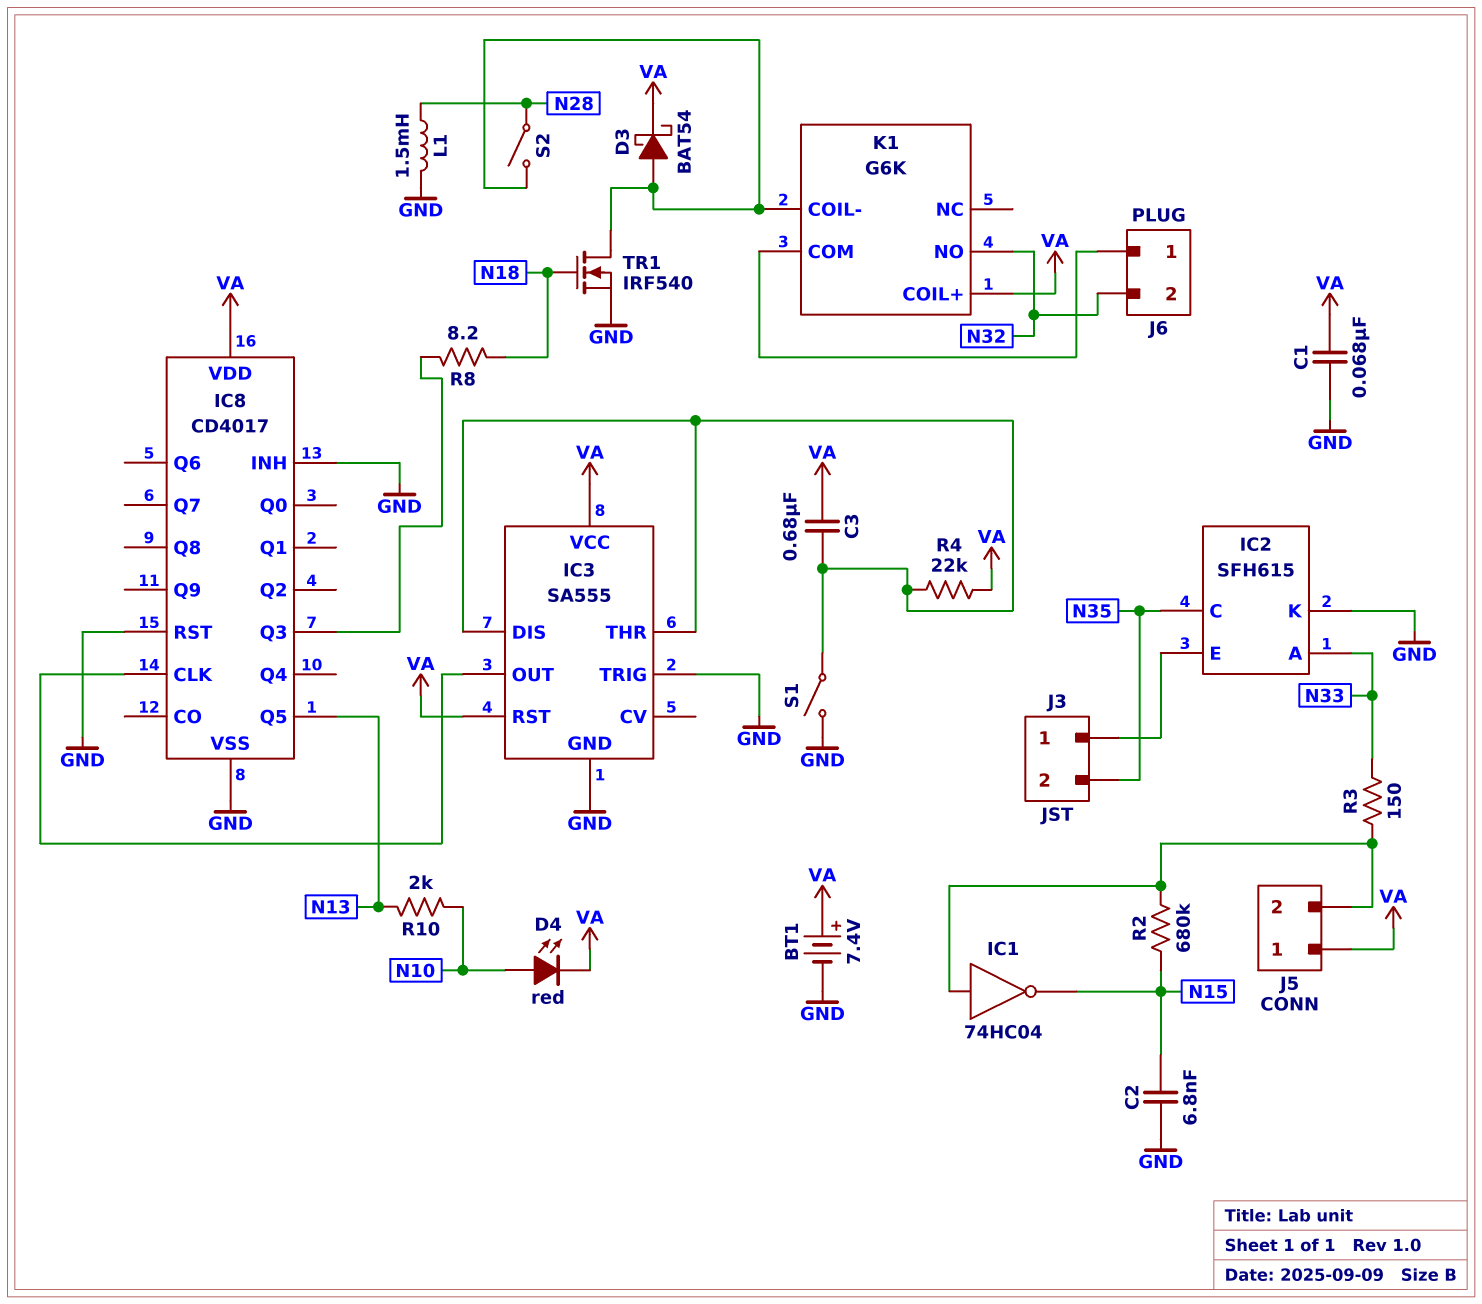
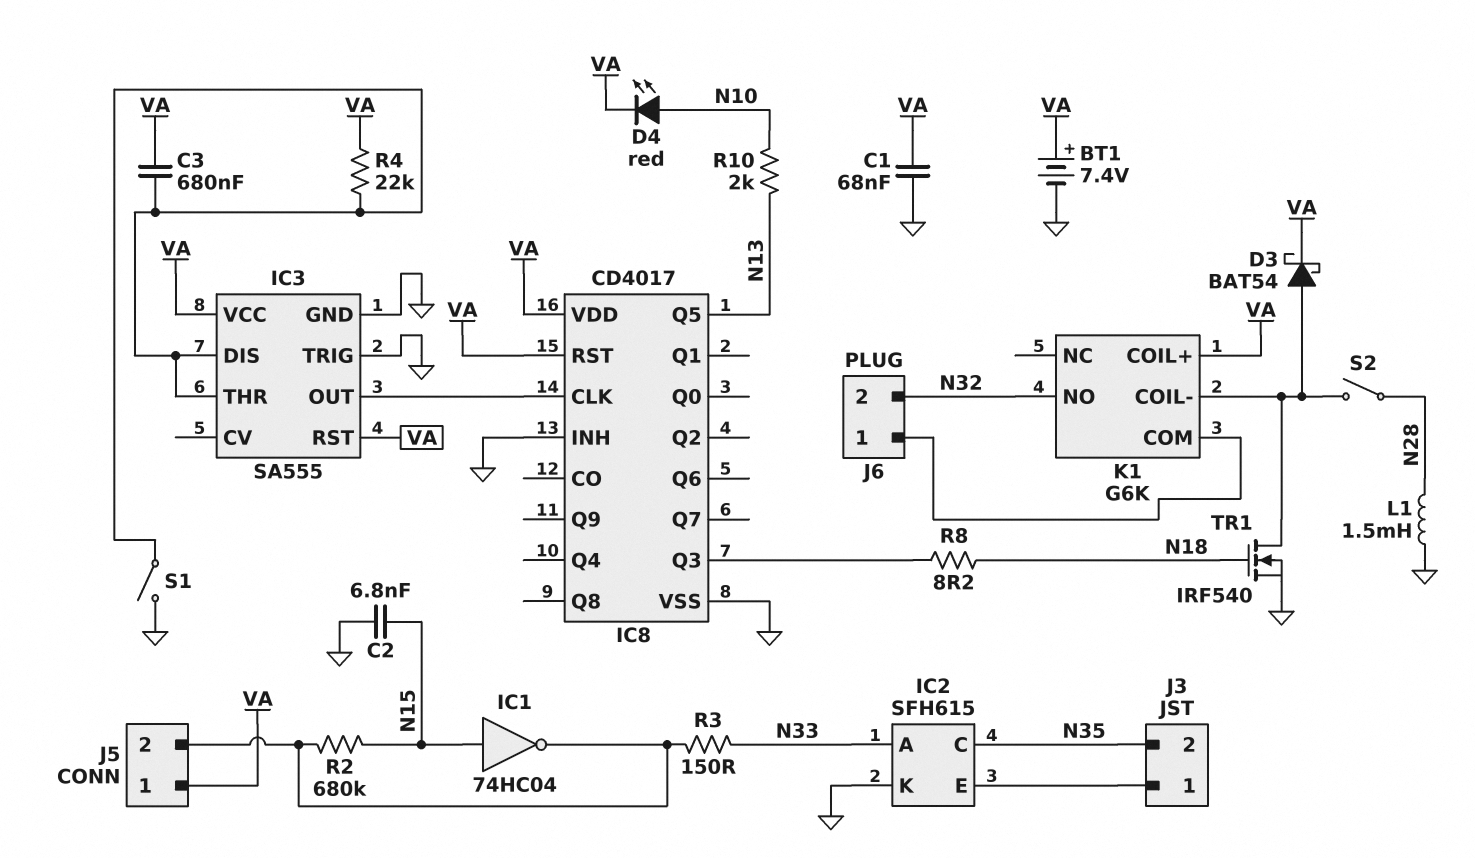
IC1: NOT 74HC04 (in J5/2, out N15) -> NOT 74HC04 (in N15, out J5/2)
IC8 pin RST: GND -> VA

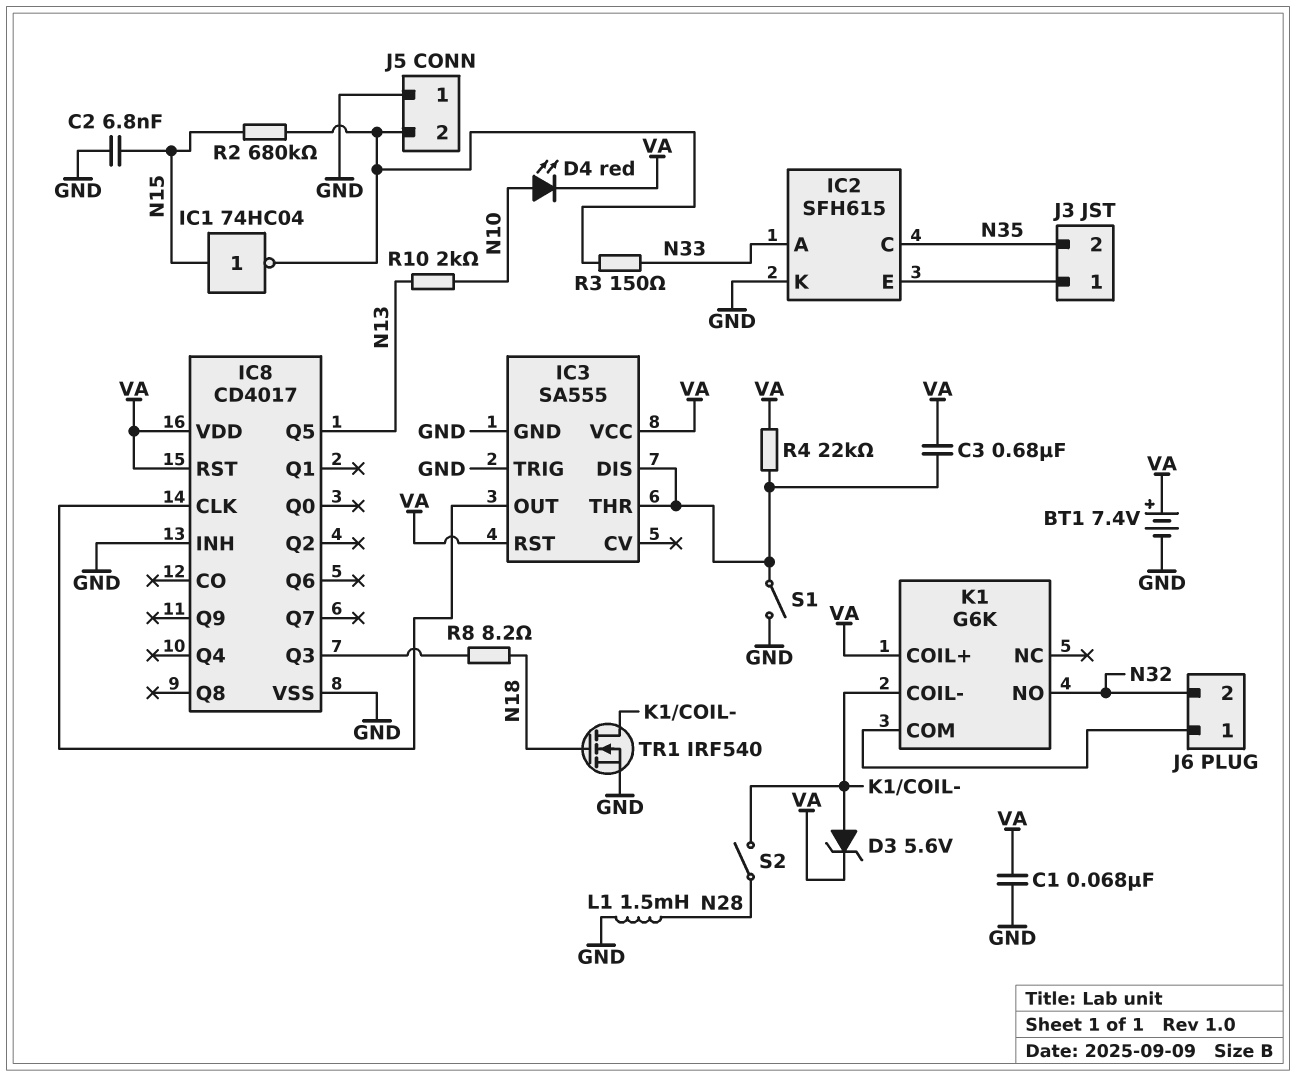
D3: schottky BAT54 (A K1/COIL-, K VA) -> zener 5.6V (A K1/COIL-, K VA)
J5 pin 1: VA -> GND

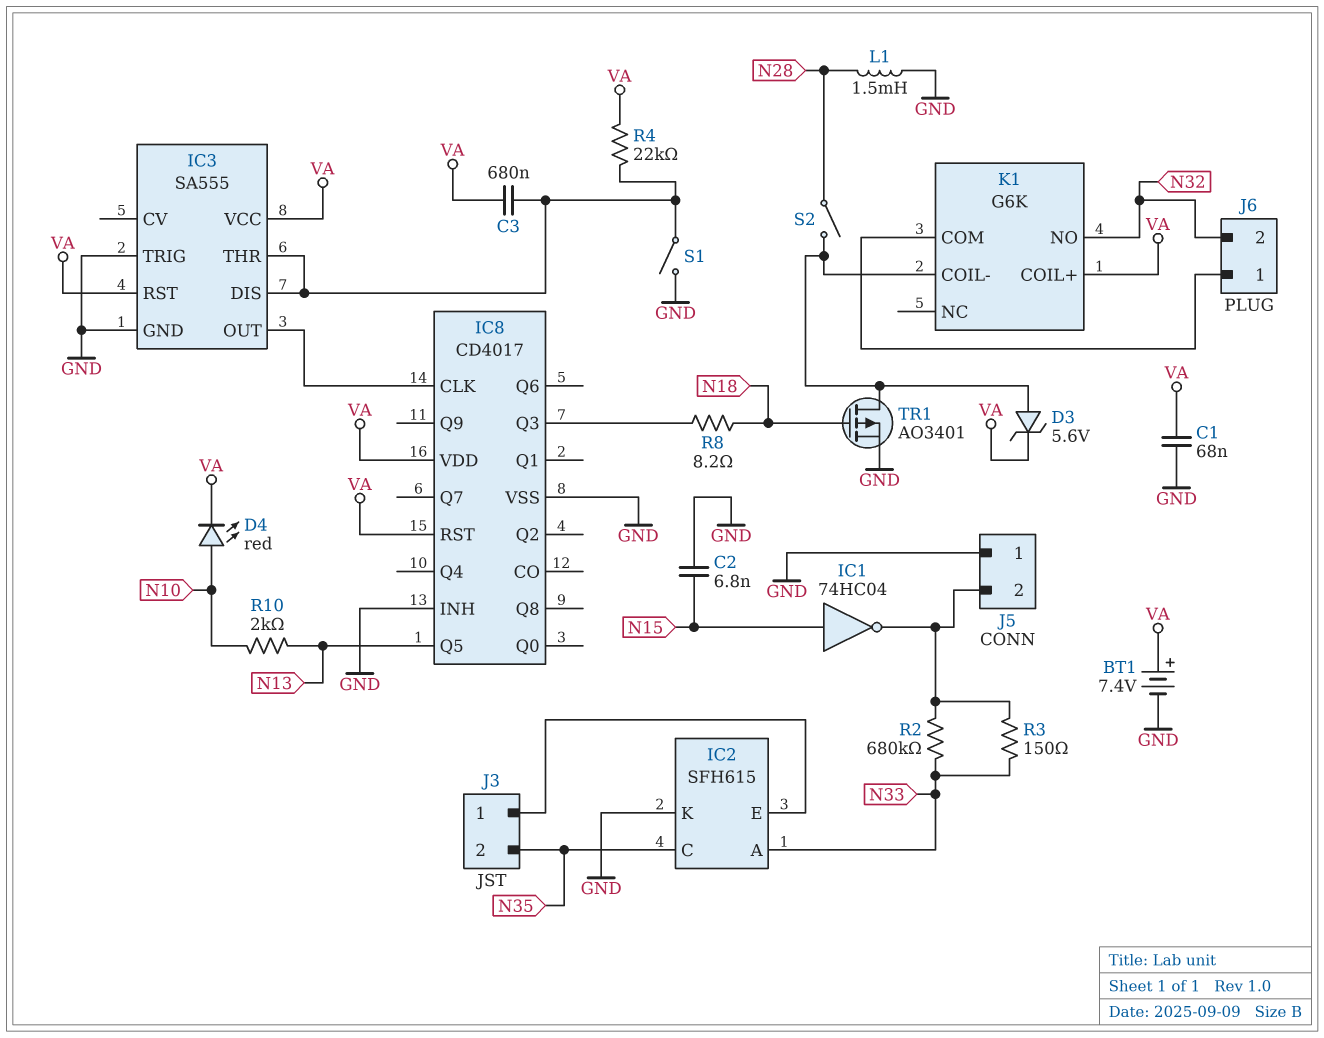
R2: 680k (J5/2, N15) -> 680k (J5/2, N33)
TR1: NMOS IRF540 (G N18, D K1/COIL-, S GND) -> PMOS AO3401 (G N18, D K1/COIL-, S GND)

